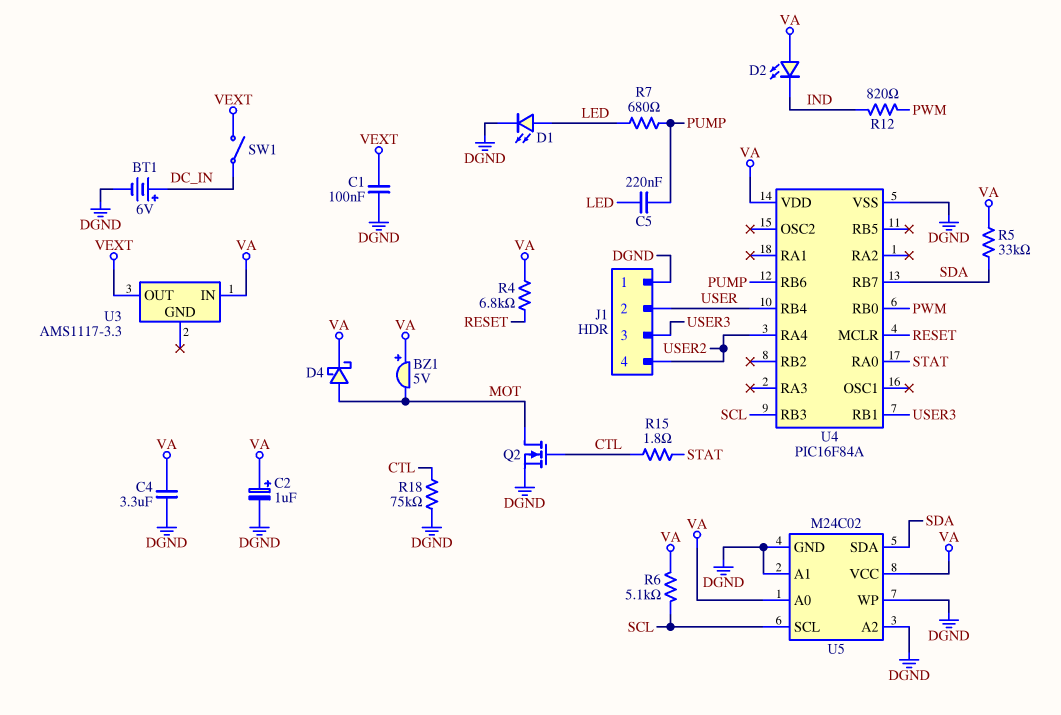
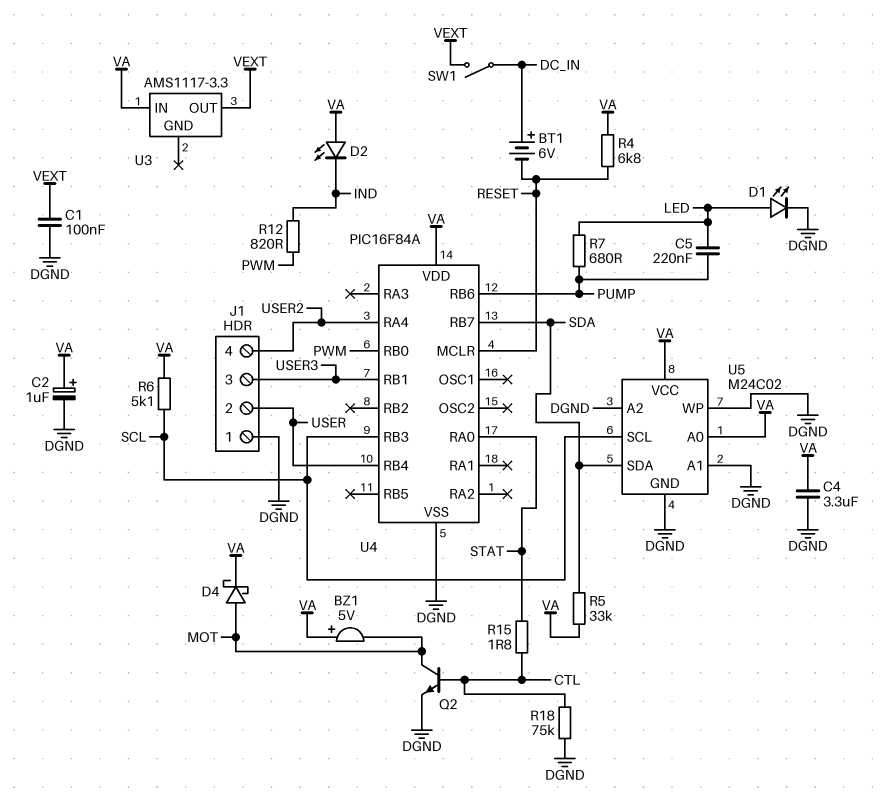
BT1: 6V (plus DC_IN, minus DGND) -> 6V (plus DC_IN, minus RESET)
Q2: NMOS (G CTL, D MOT, S DGND) -> NPN (B CTL, C MOT, E DGND)

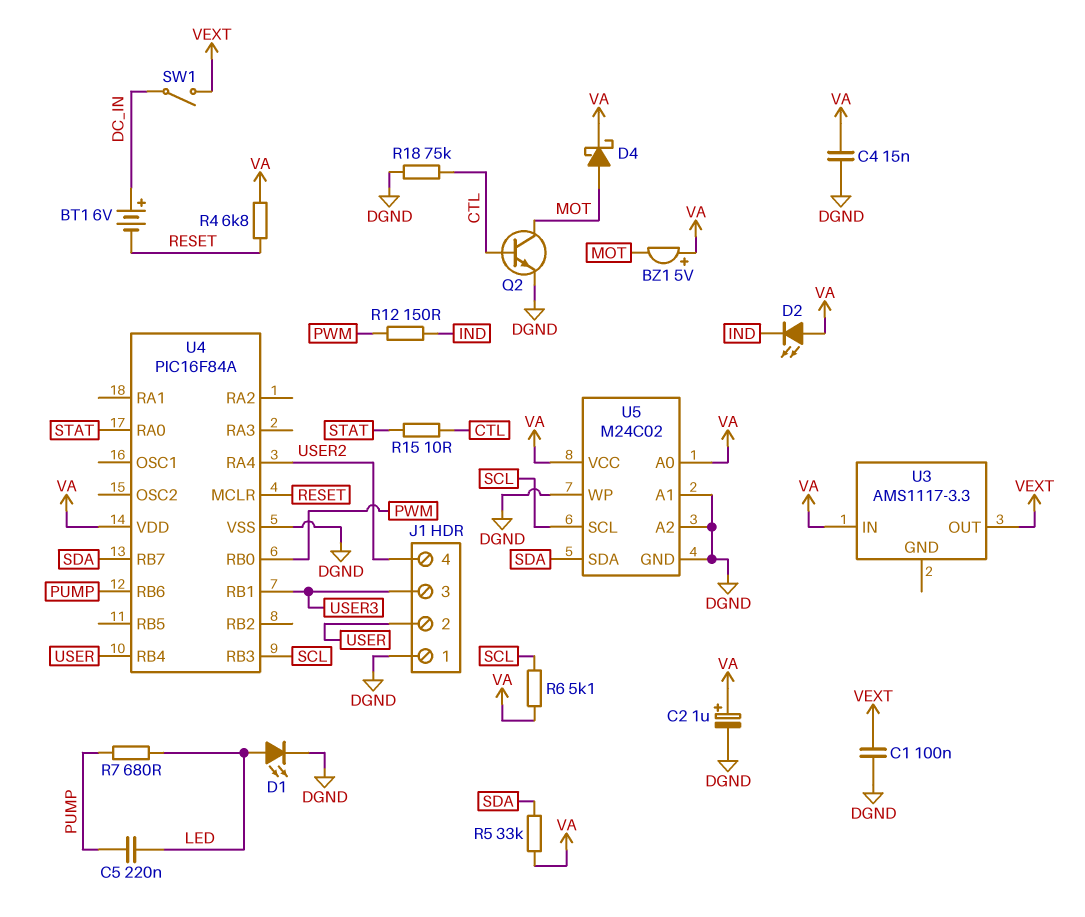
C4: 3.3uF (DGND, VA) -> 15nF (DGND, VA)
R12: 820 (IND, PWM) -> 150 (IND, PWM)
R15: 1.8 (CTL, STAT) -> 10 (CTL, STAT)

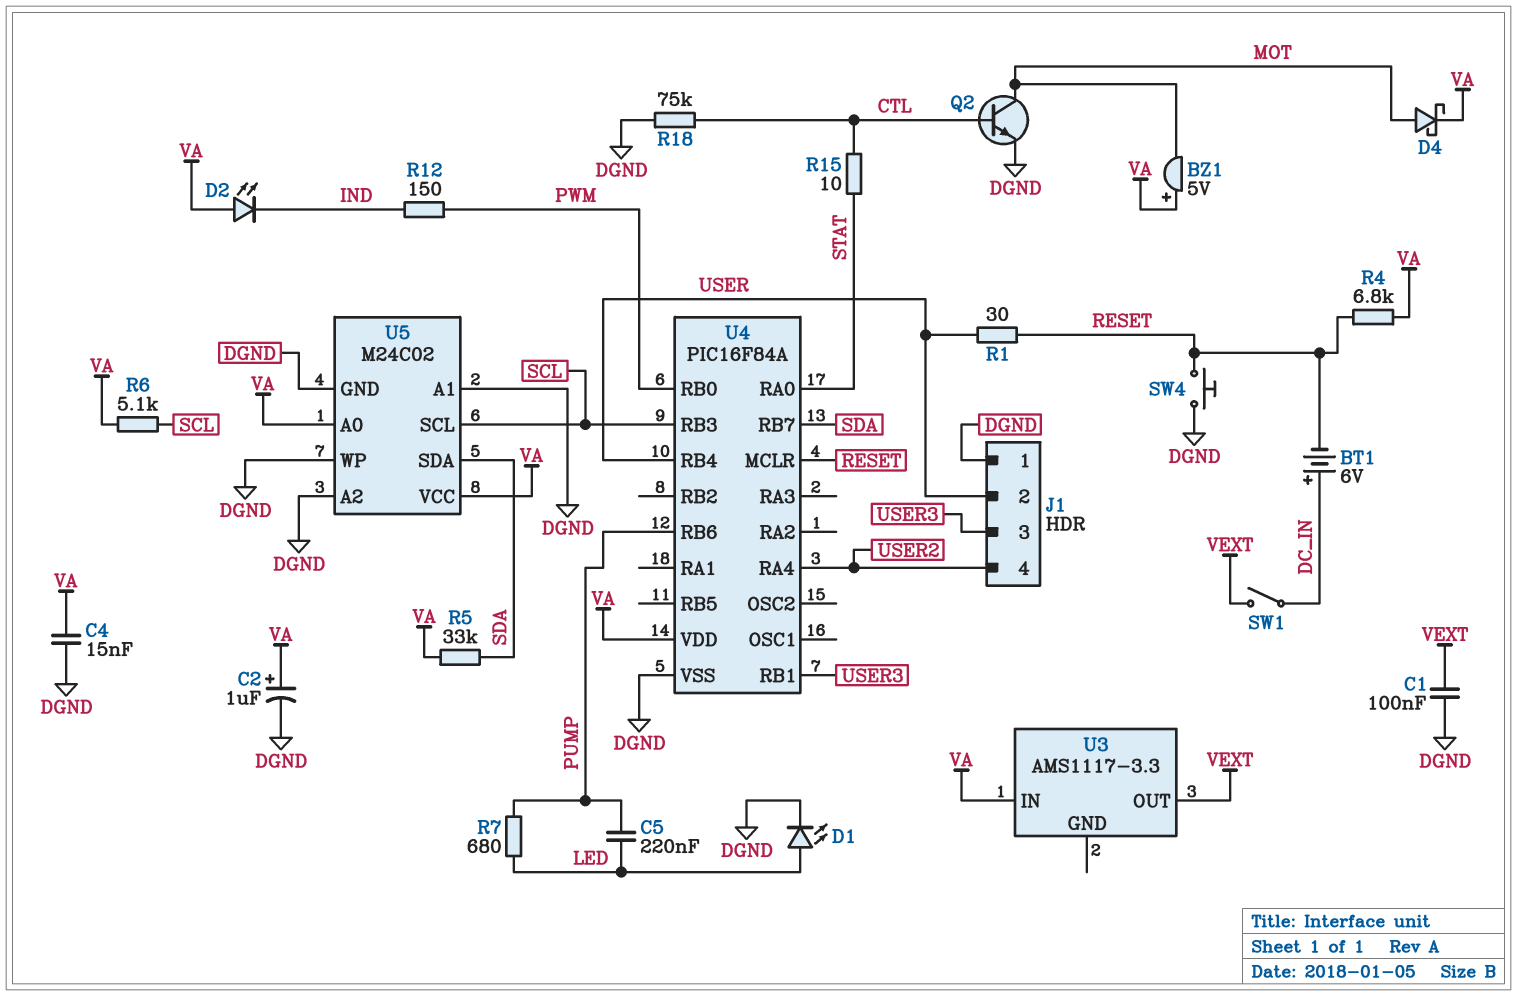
R1: none -> 30 (RESET, USER)
SW4: none -> button (DGND, RESET)

